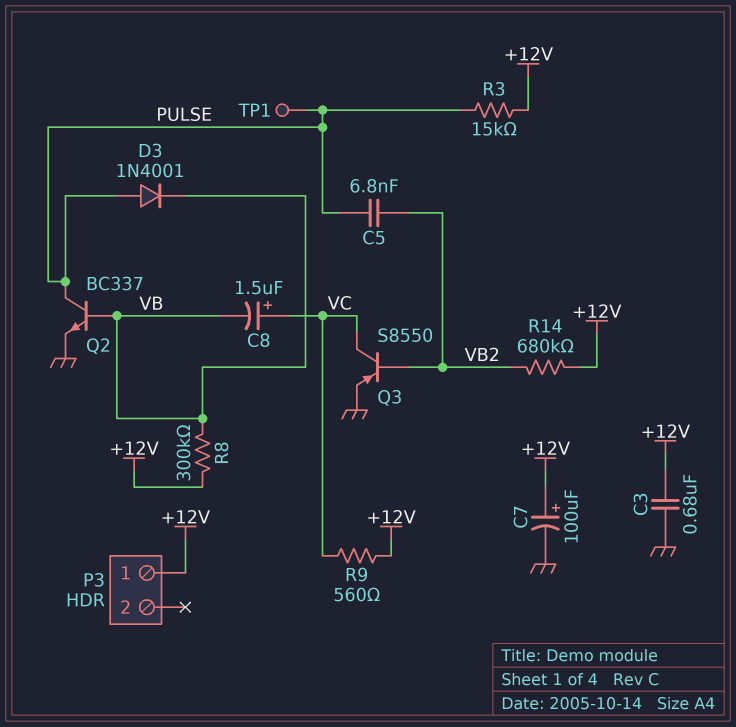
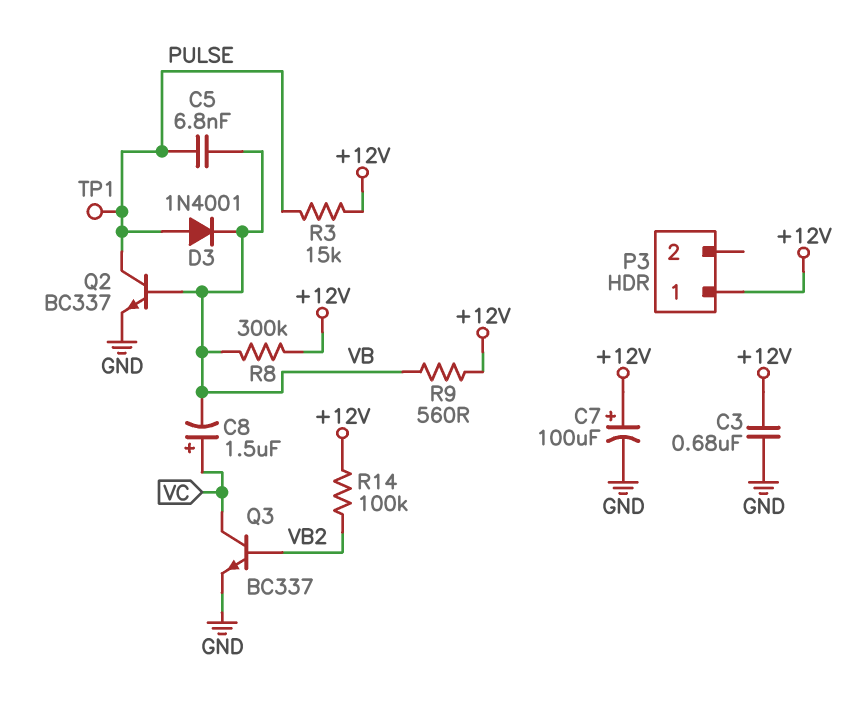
C5: 6.8nF (PULSE, VB2) -> 6.8nF (PULSE, VB)
Q3: PNP S8550 (B VB2, C VC, E GND) -> NPN BC337 (B VB2, C VC, E GND)
R9: 560 (+12V, VC) -> 560 (+12V, VB)
R14: 680k (+12V, VB2) -> 100k (+12V, VB2)

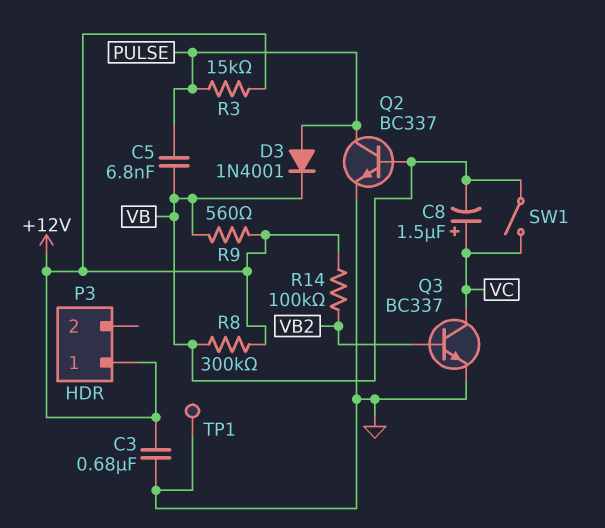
C7: 100uF (plus +12V, minus GND) -> none
SW1: none -> switch (VB, VC)
TP1: test point (PULSE) -> test point (GND)

